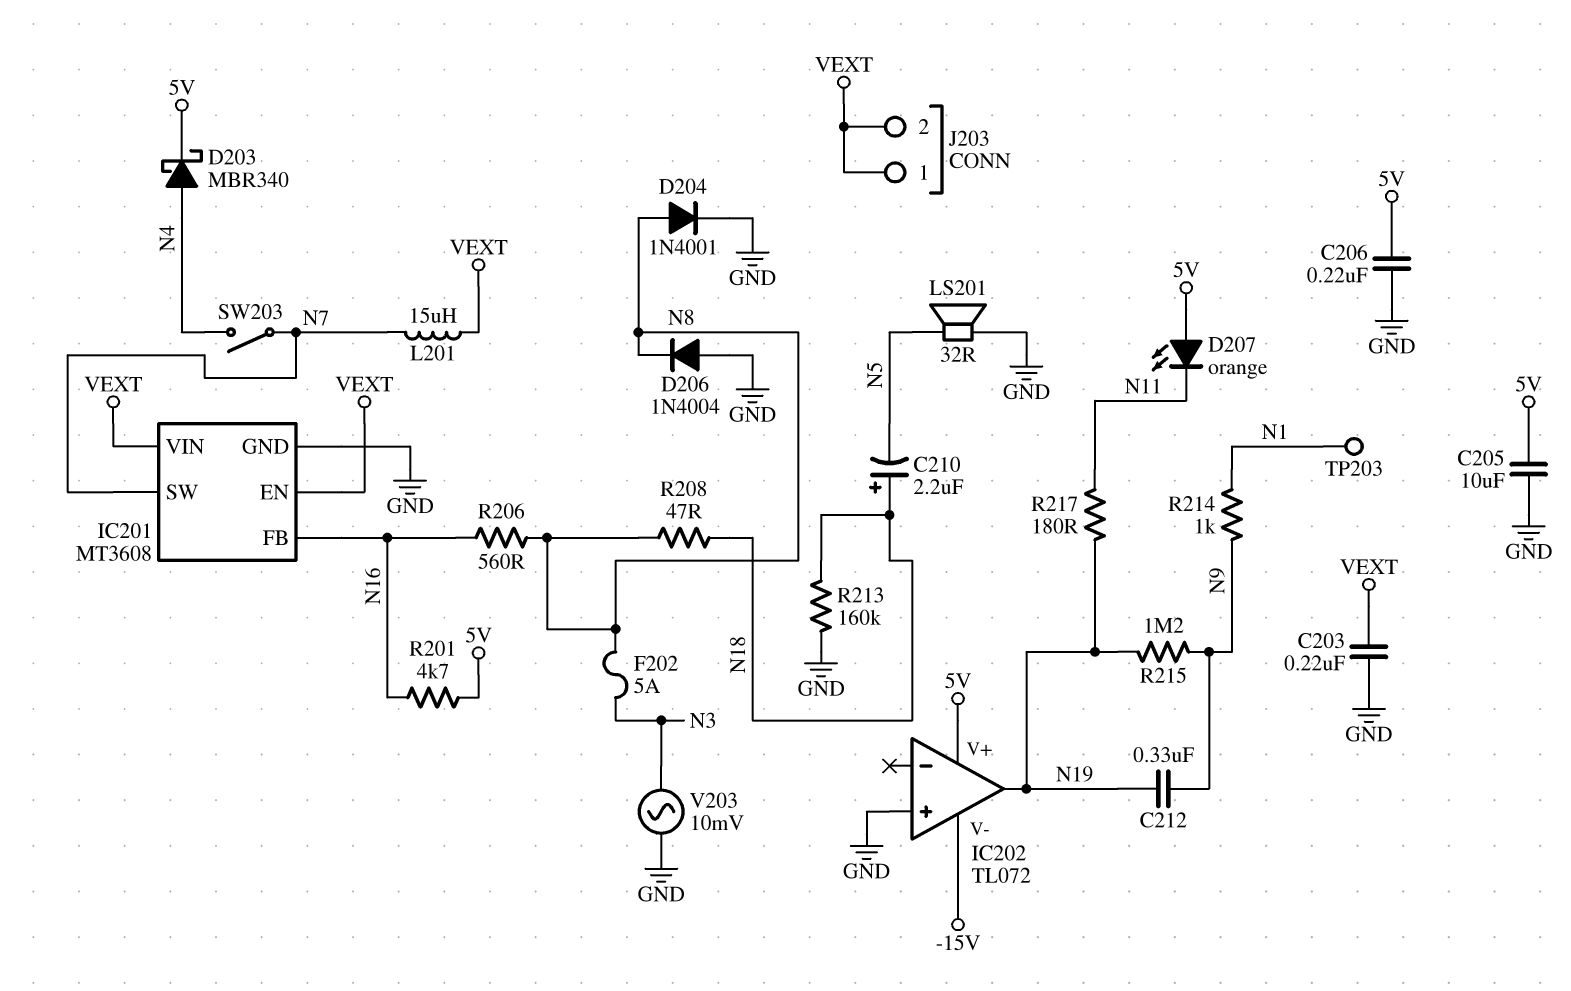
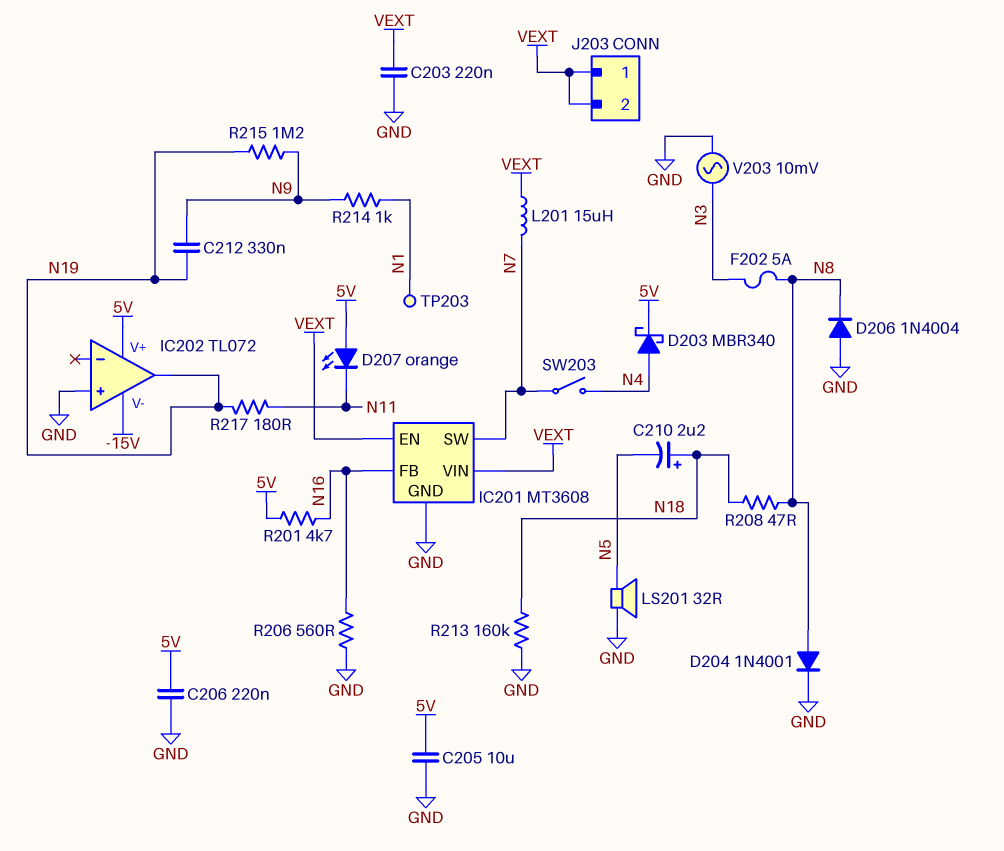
R206: 560 (N8, N16) -> 560 (GND, N16)

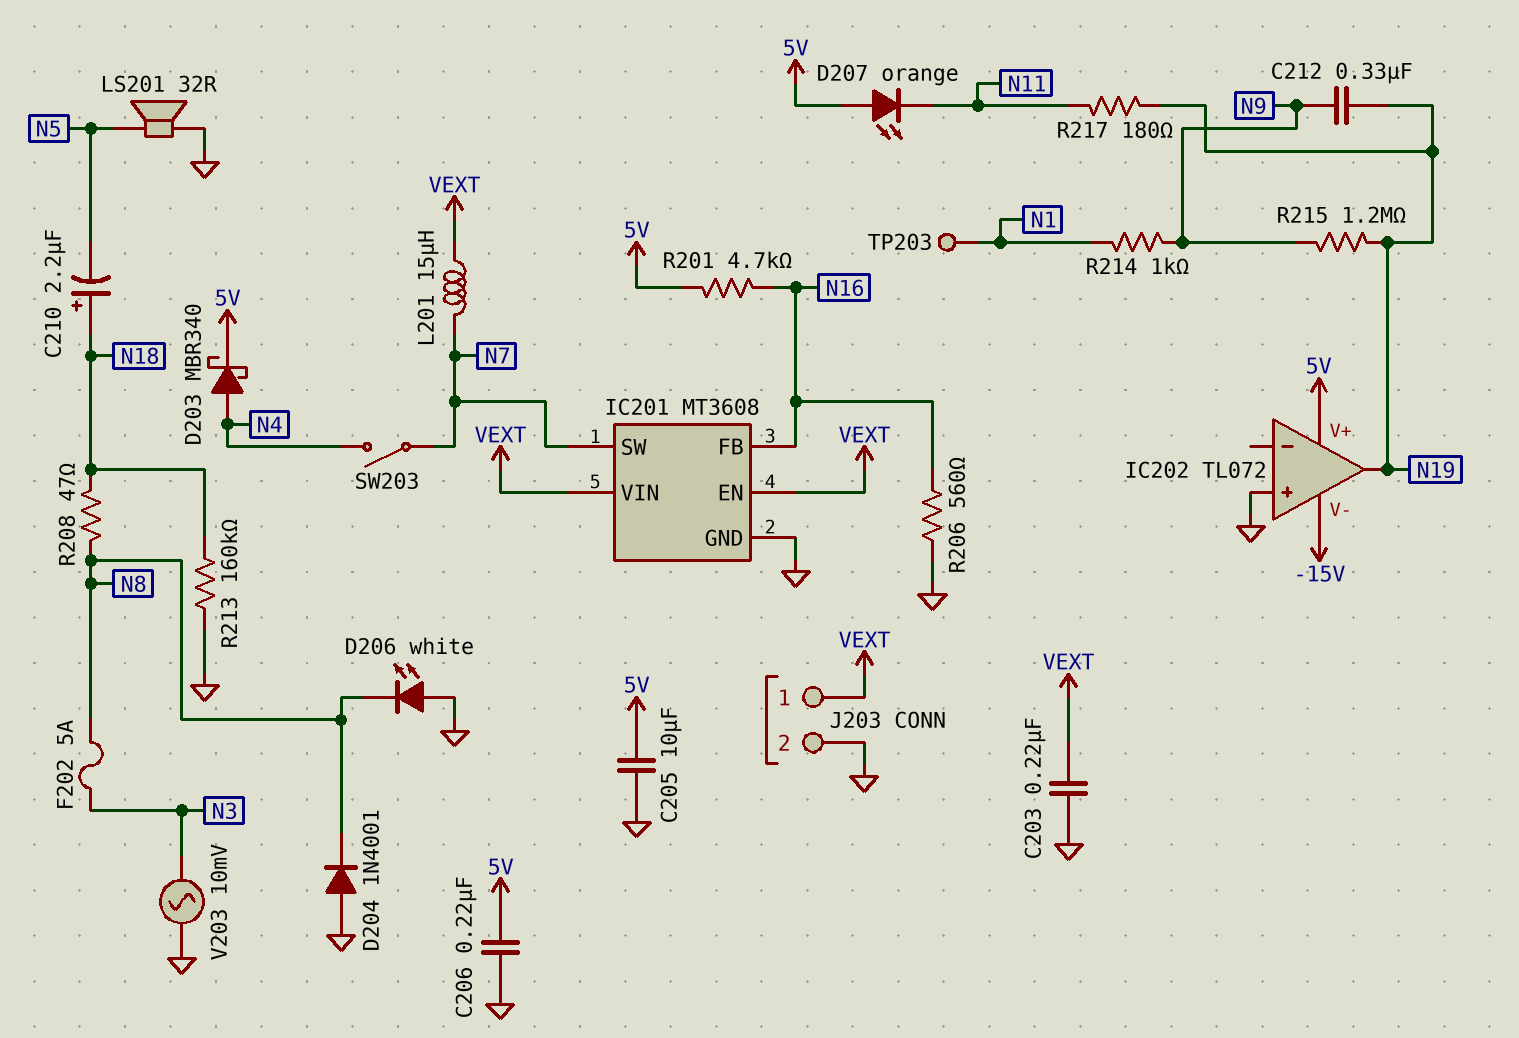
D204: diode 1N4001 (A N8, K GND) -> diode 1N4001 (A GND, K N8)
D206: diode 1N4004 (A GND, K N8) -> LED white (A GND, K N8)
J203 pin 2: VEXT -> GND

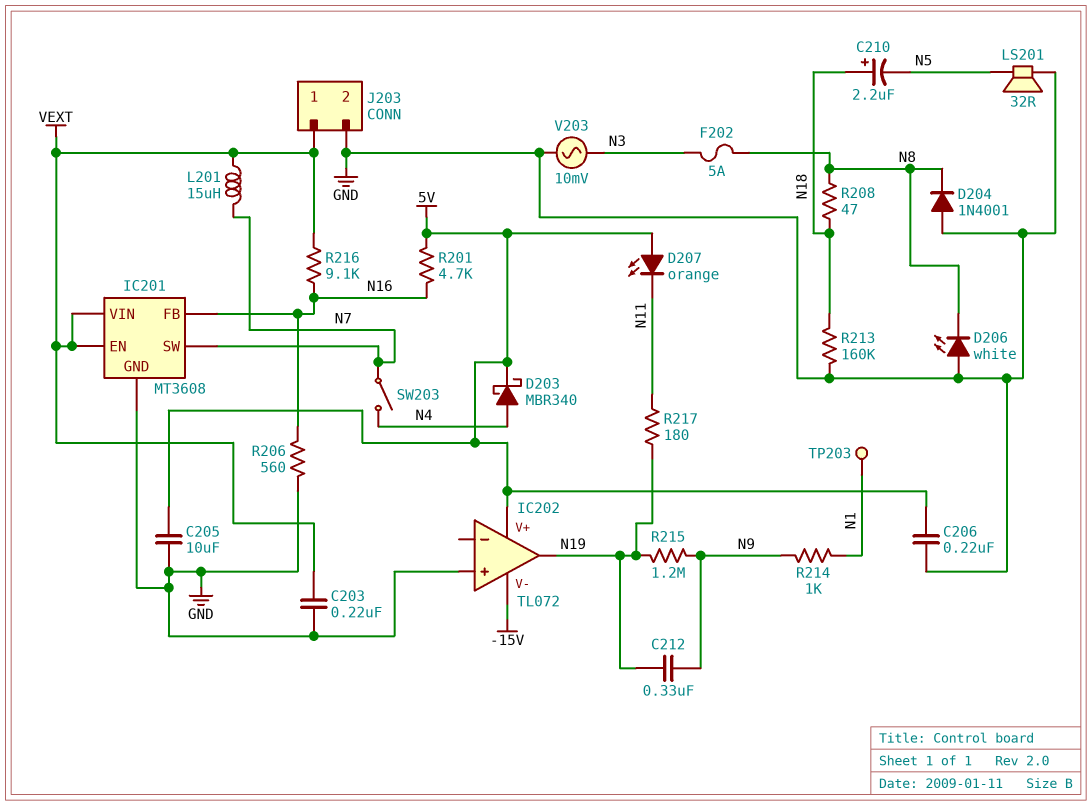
R216: none -> 9.1k (N16, VEXT)

